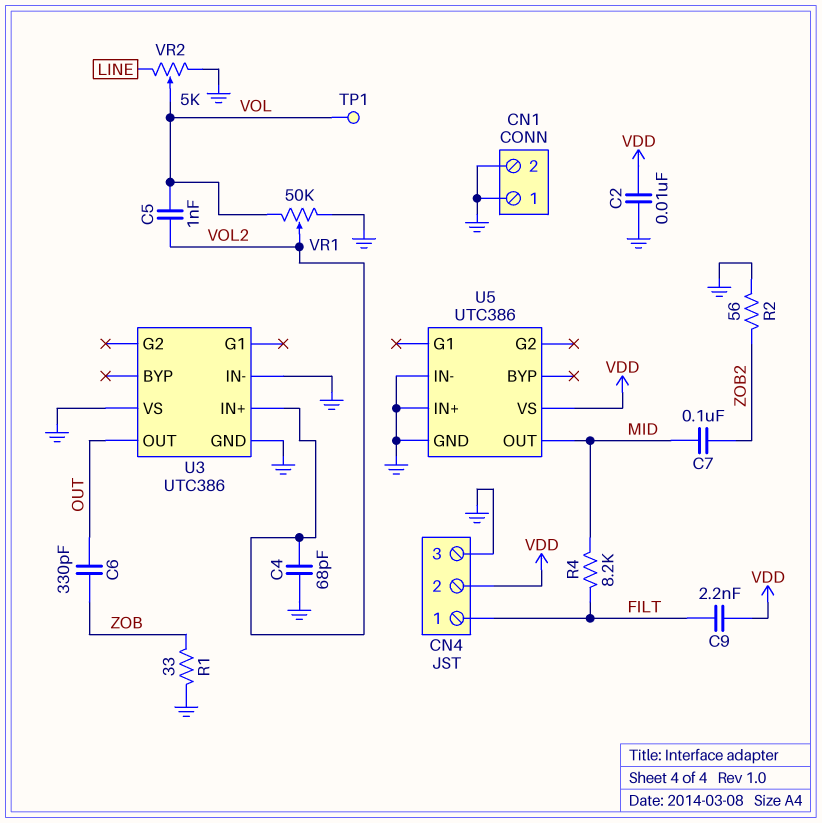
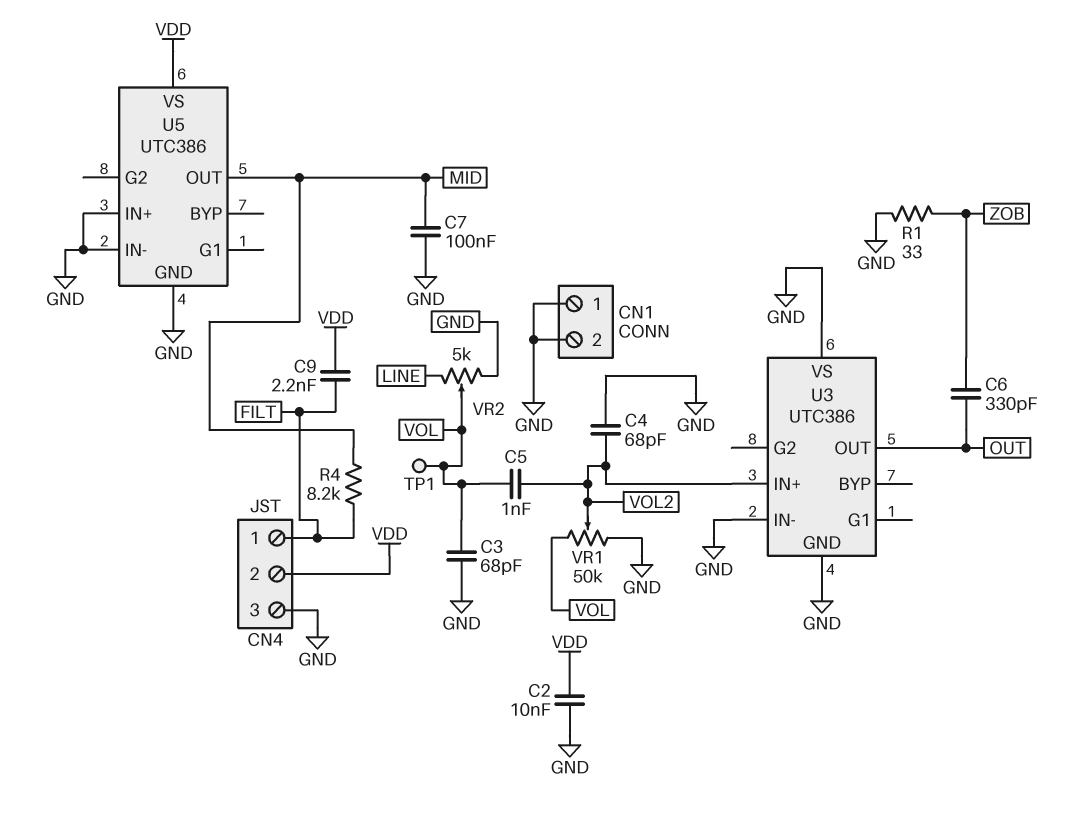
C3: none -> 68pF (GND, VOL)
C7: 100nF (MID, ZOB2) -> 100nF (GND, MID)
R2: 56 (GND, ZOB2) -> none

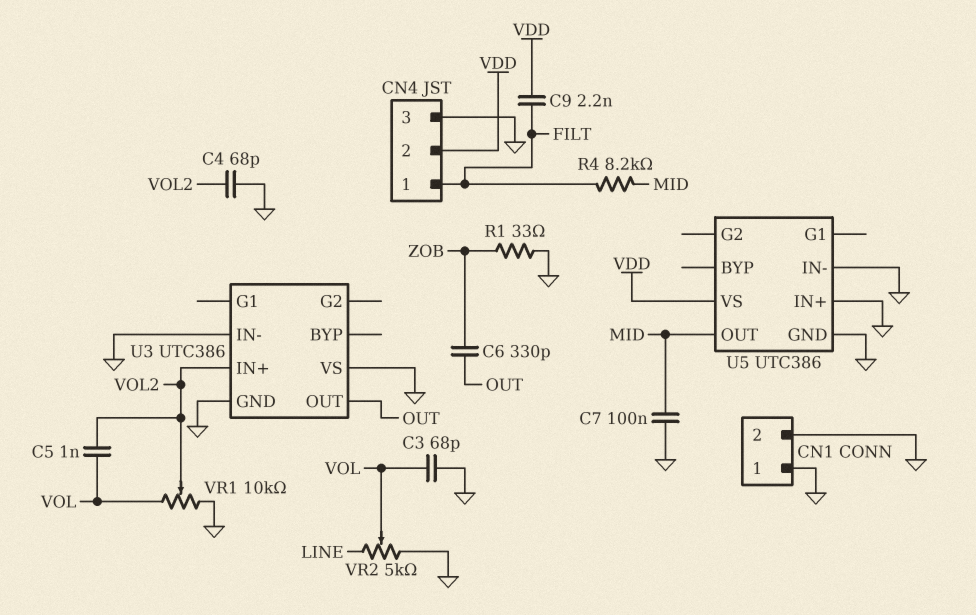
C2: 10nF (GND, VDD) -> none
TP1: test point (VOL) -> none
VR1: 50k (GND, VOL, wiper VOL2) -> 10k (GND, VOL, wiper VOL2)

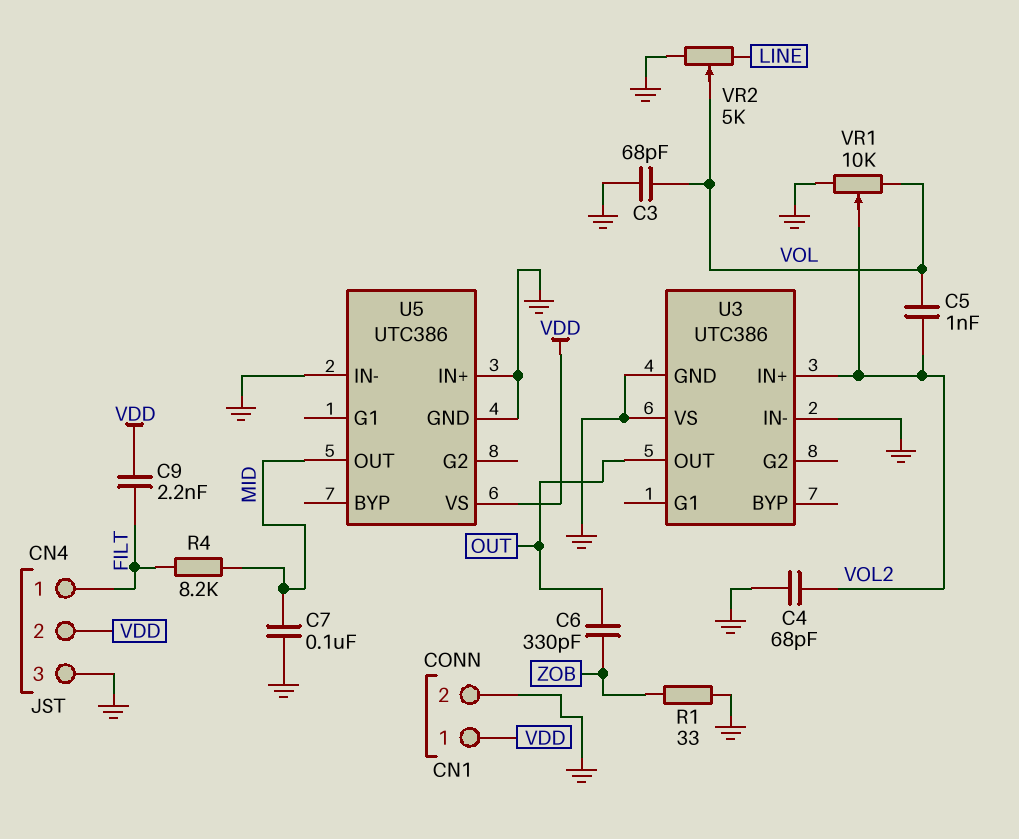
CN1 pin 1: GND -> VDD

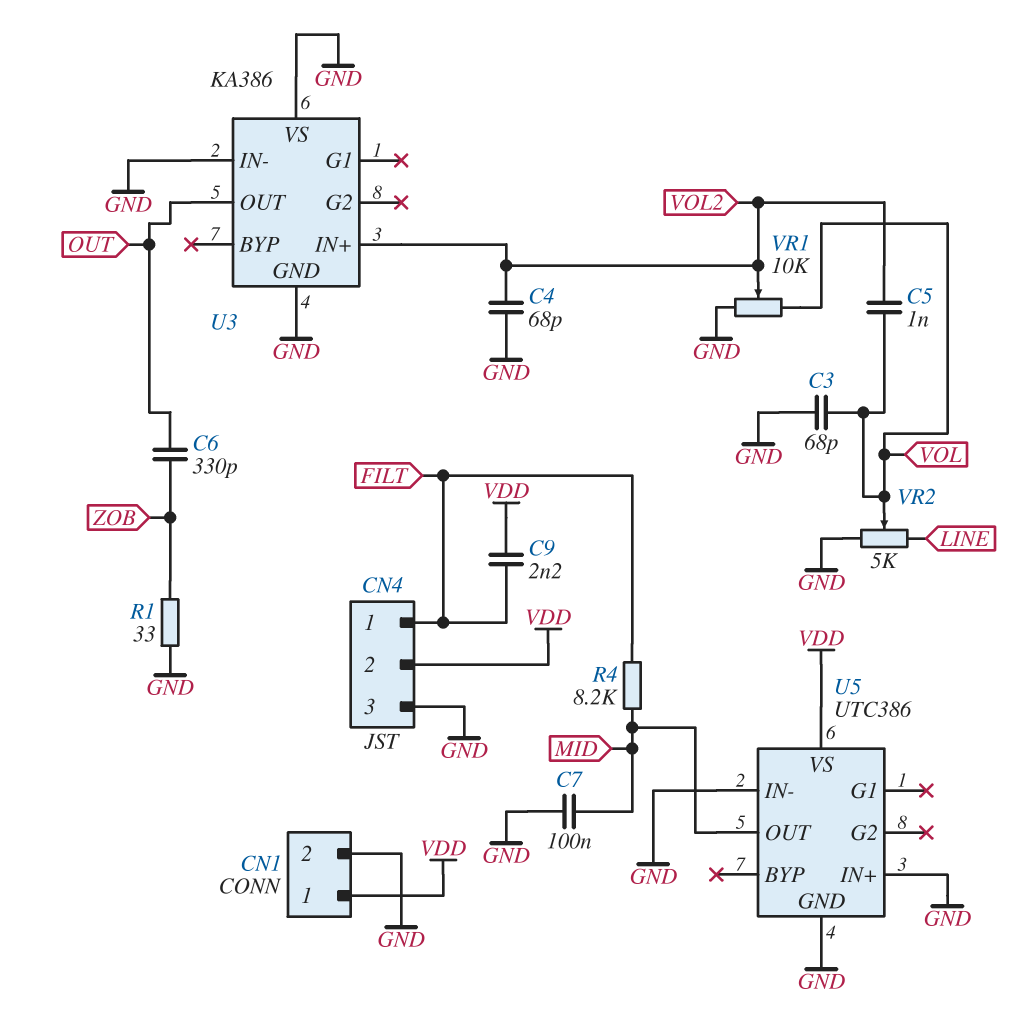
U3: UTC386 -> KA386

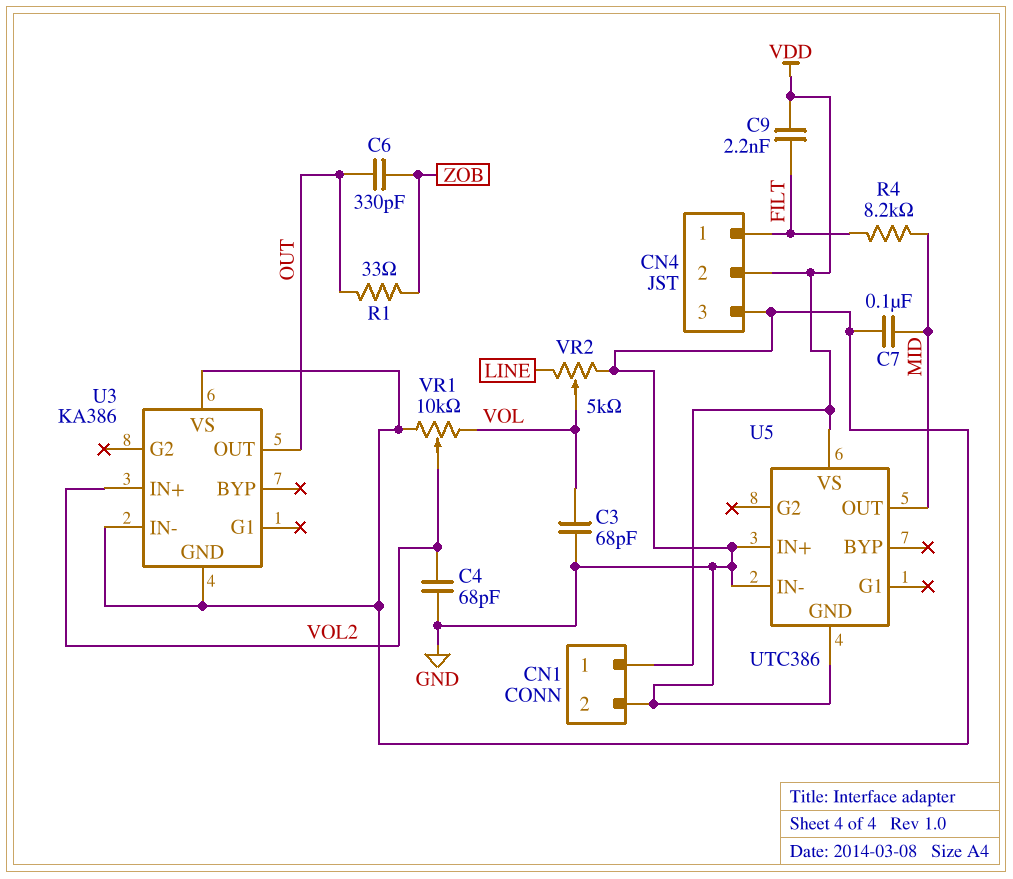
C5: 1nF (VOL, VOL2) -> none
R1: 33 (GND, ZOB) -> 33 (OUT, ZOB)

